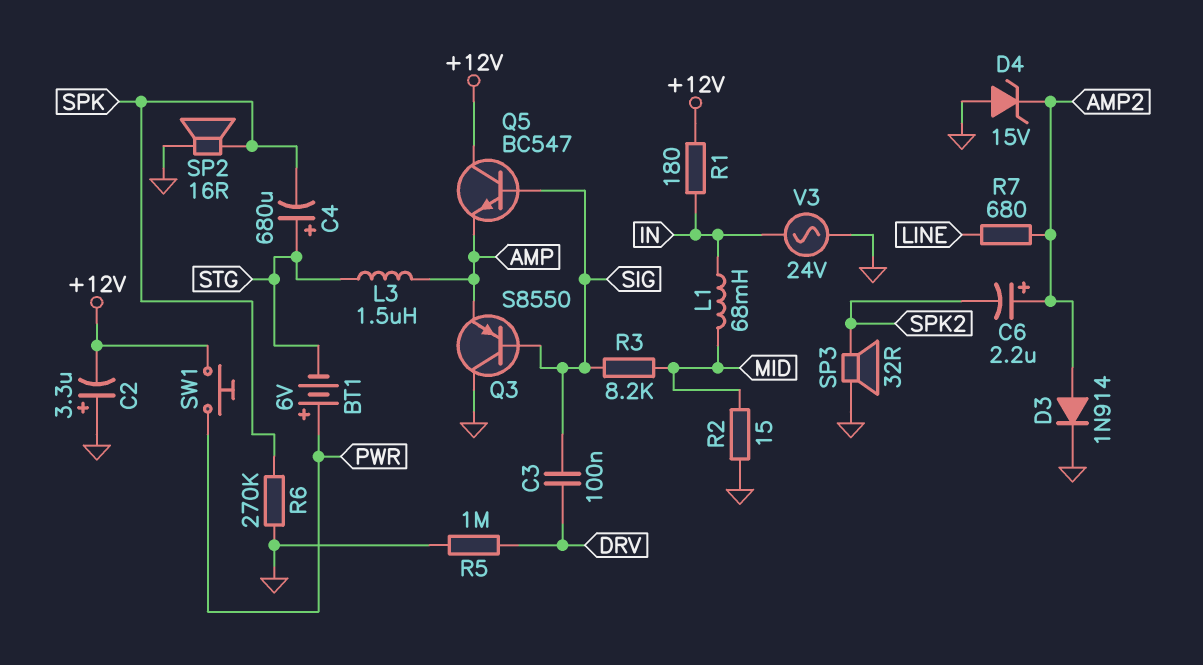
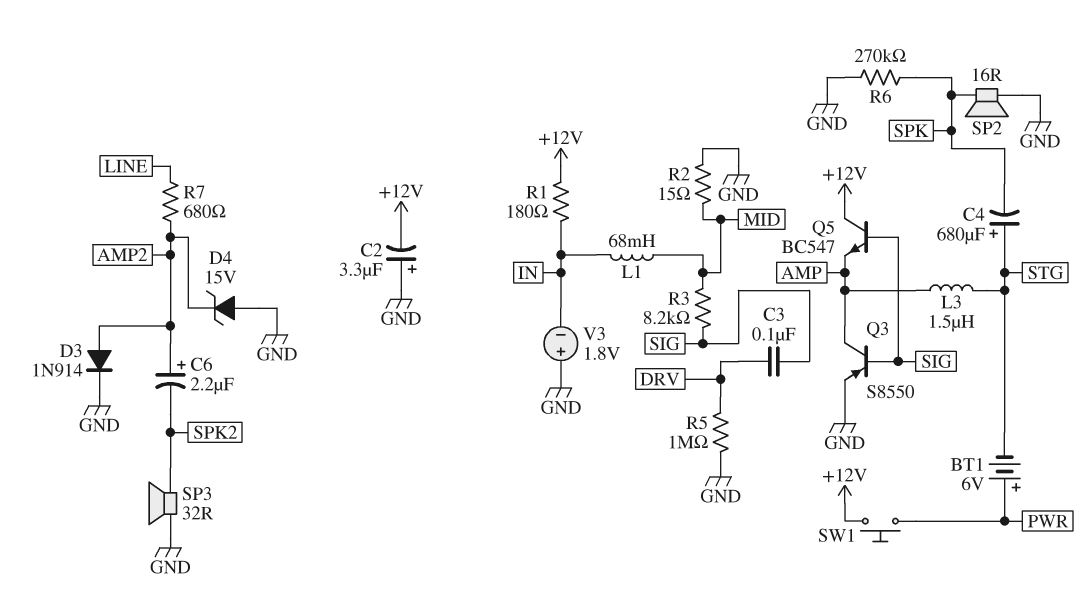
Q3: PNP S8550 (B SIG, C GND, E AMP) -> PNP S8550 (B SIG, C AMP, E GND)
V3: AC 24V (GND, IN) -> 1.8V (plus GND, minus IN)

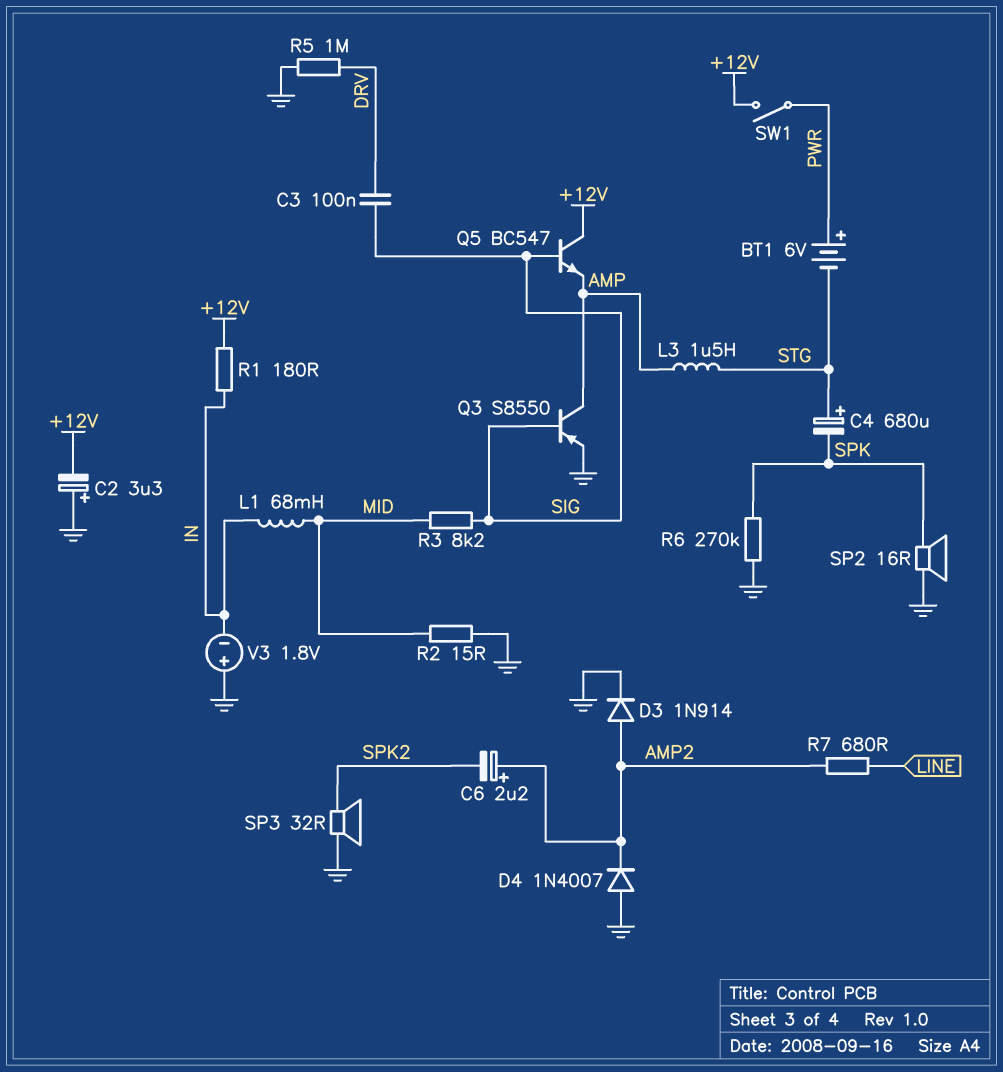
D4: zener 15V (A GND, K AMP2) -> diode 1N4007 (A GND, K AMP2)
SW1: button (+12V, PWR) -> switch (+12V, PWR)

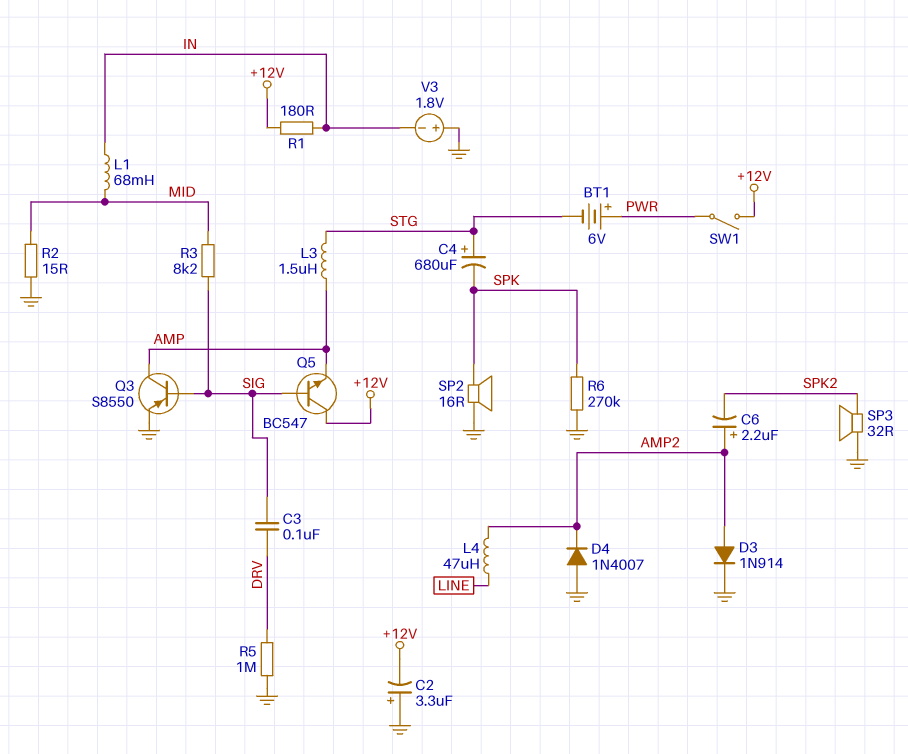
L4: none -> 47uH (AMP2, LINE)
R7: 680 (AMP2, LINE) -> none

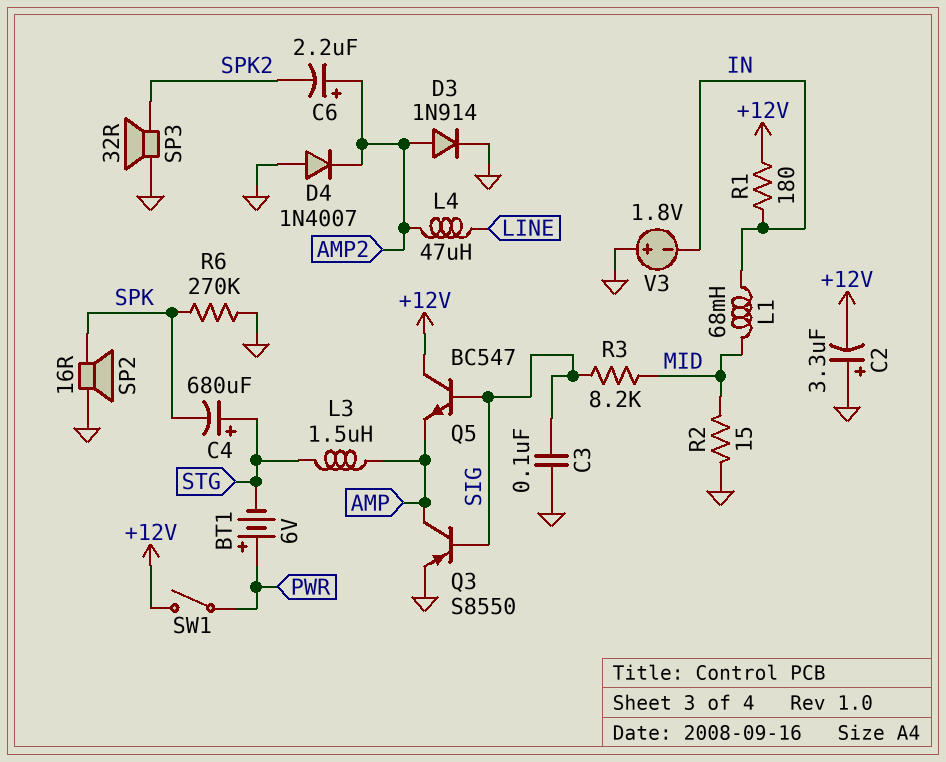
C3: 100nF (DRV, SIG) -> 100nF (GND, SIG)
R5: 1M (DRV, GND) -> none

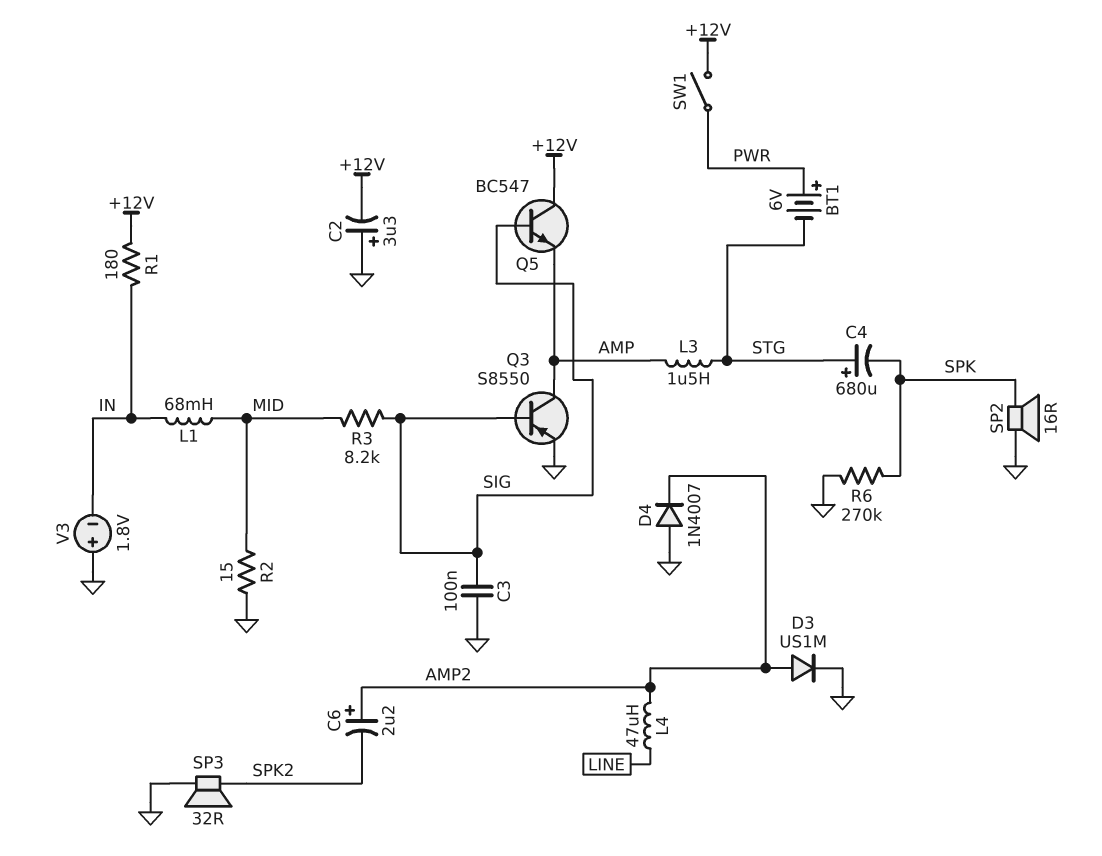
D3: diode 1N914 (A AMP2, K GND) -> diode US1M (A AMP2, K GND)

